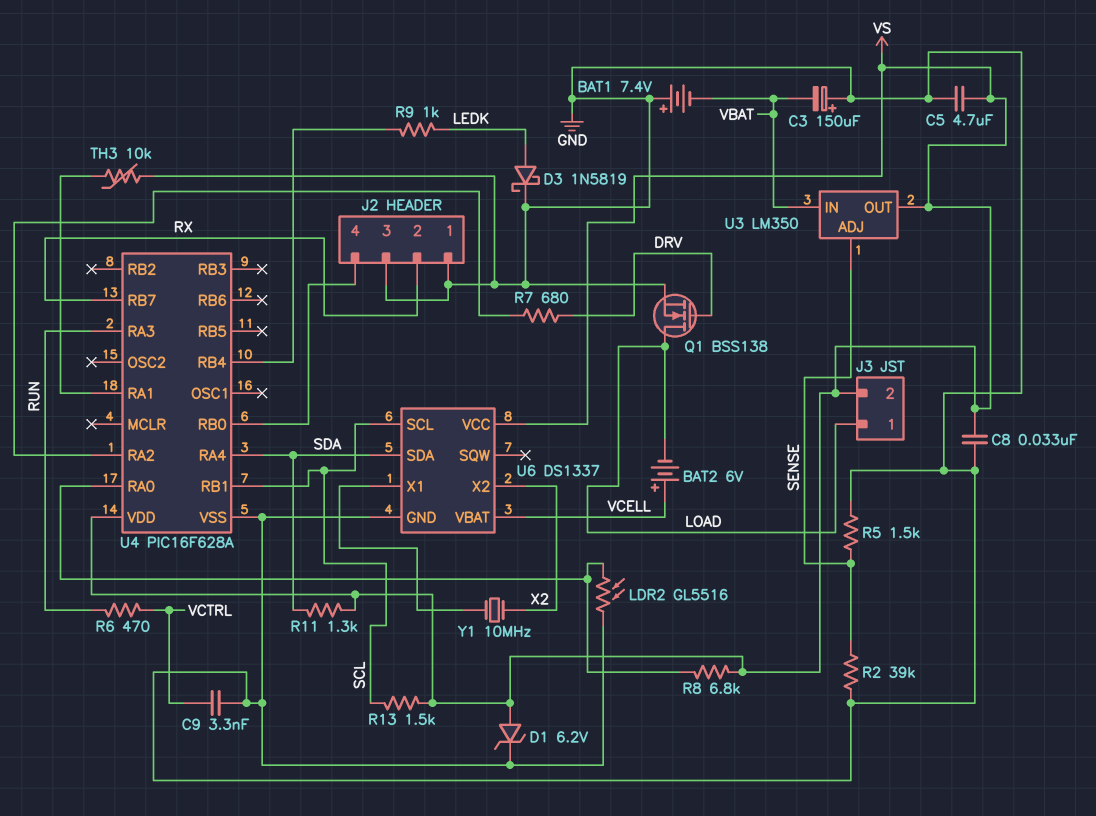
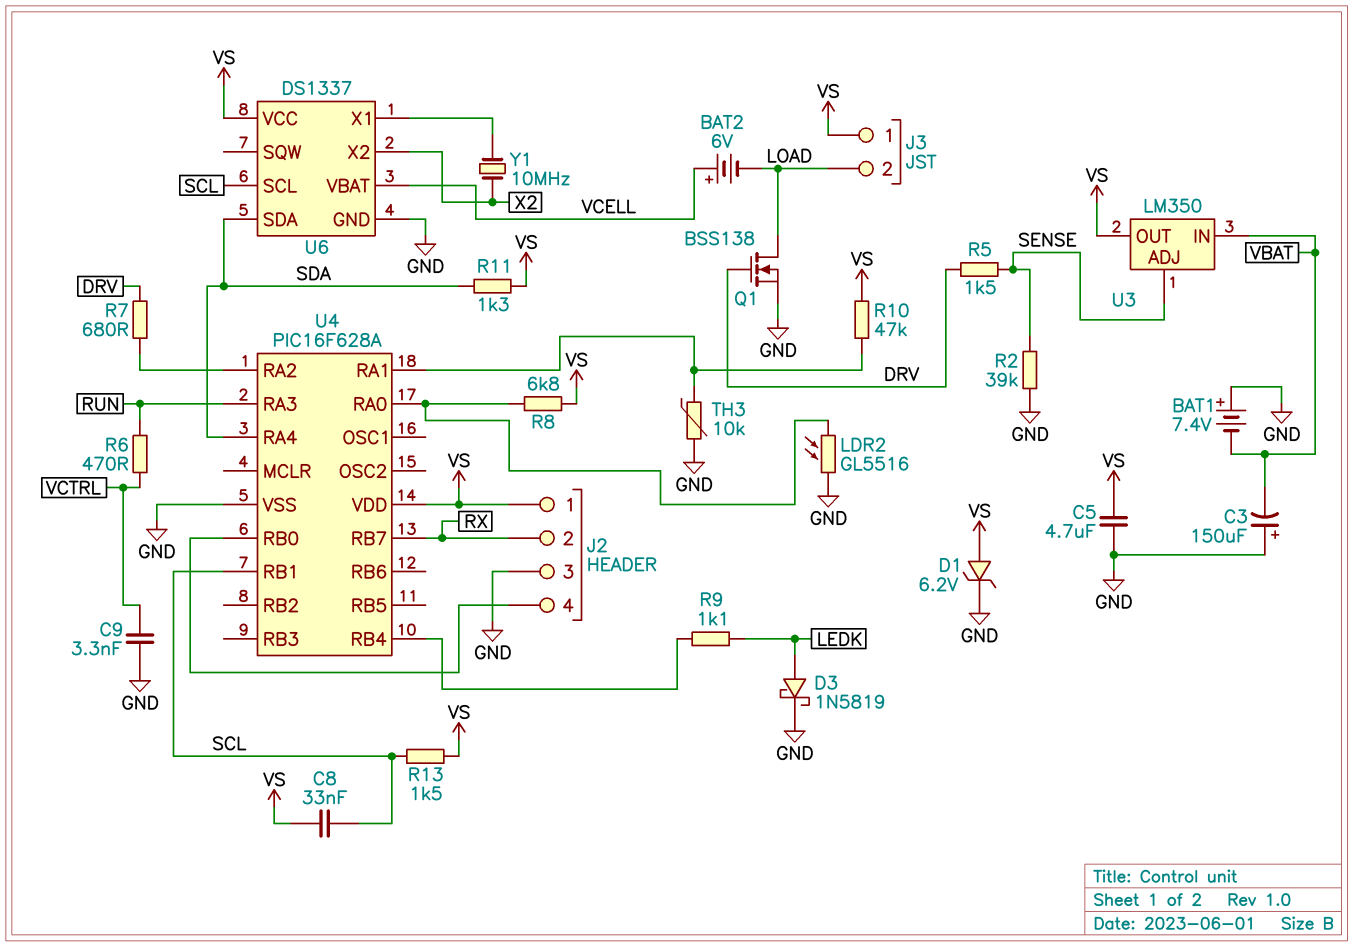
C8: 33nF (GND, VS) -> 33nF (SCL, VS)
J2 pin 1: GND -> VS
J3 pin 1: LOAD -> VS
J3 pin 2: VS -> LOAD
R5: 1.5k (GND, SENSE) -> 1.5k (DRV, SENSE)
R9: 1k (LEDK, U4/RB4) -> 1.1k (LEDK, U4/RB4)
R10: none -> 47k (U4/RA1, VS)

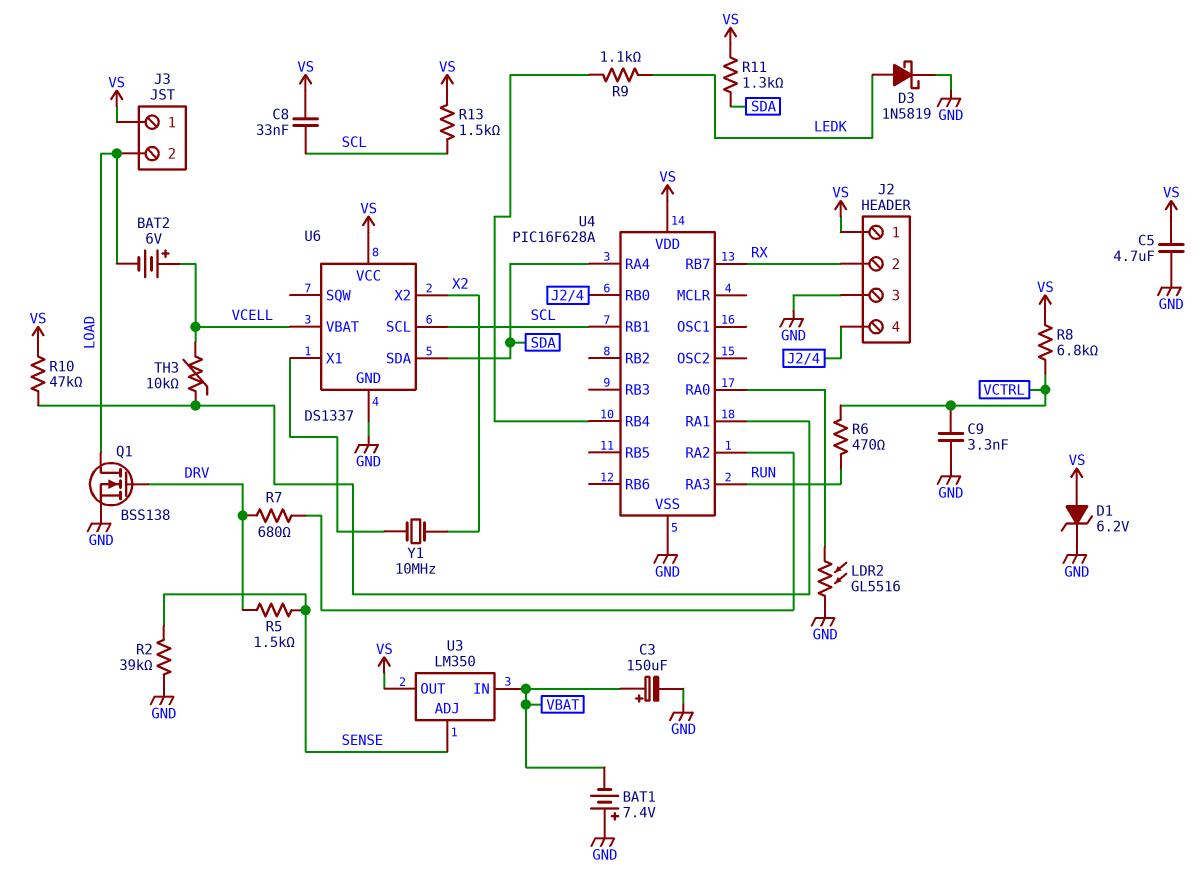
C3: 150uF (plus GND, minus VBAT) -> 150uF (plus VBAT, minus GND)
R8: 6.8k (U4/RA0, VS) -> 6.8k (VCTRL, VS)
TH3: 10k (GND, U4/RA1) -> 10k (U4/RA1, VCELL)

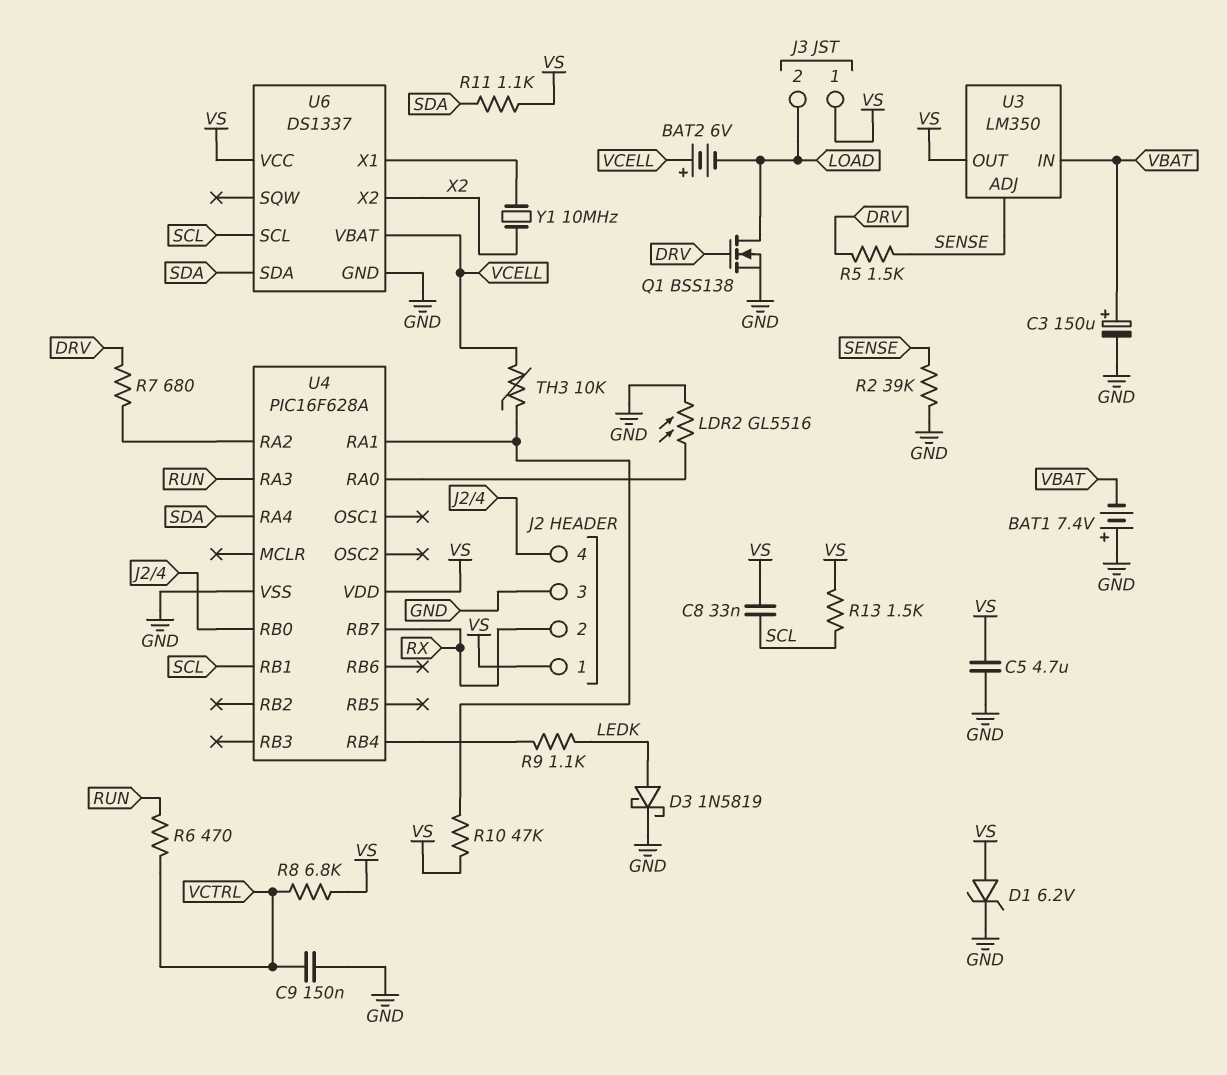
C9: 3.3nF (GND, VCTRL) -> 150nF (GND, VCTRL)
R11: 1.3k (SDA, VS) -> 1.1k (SDA, VS)

